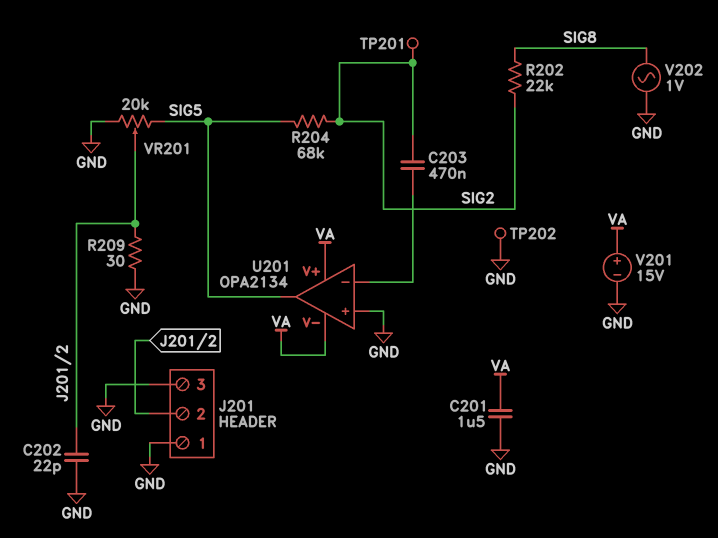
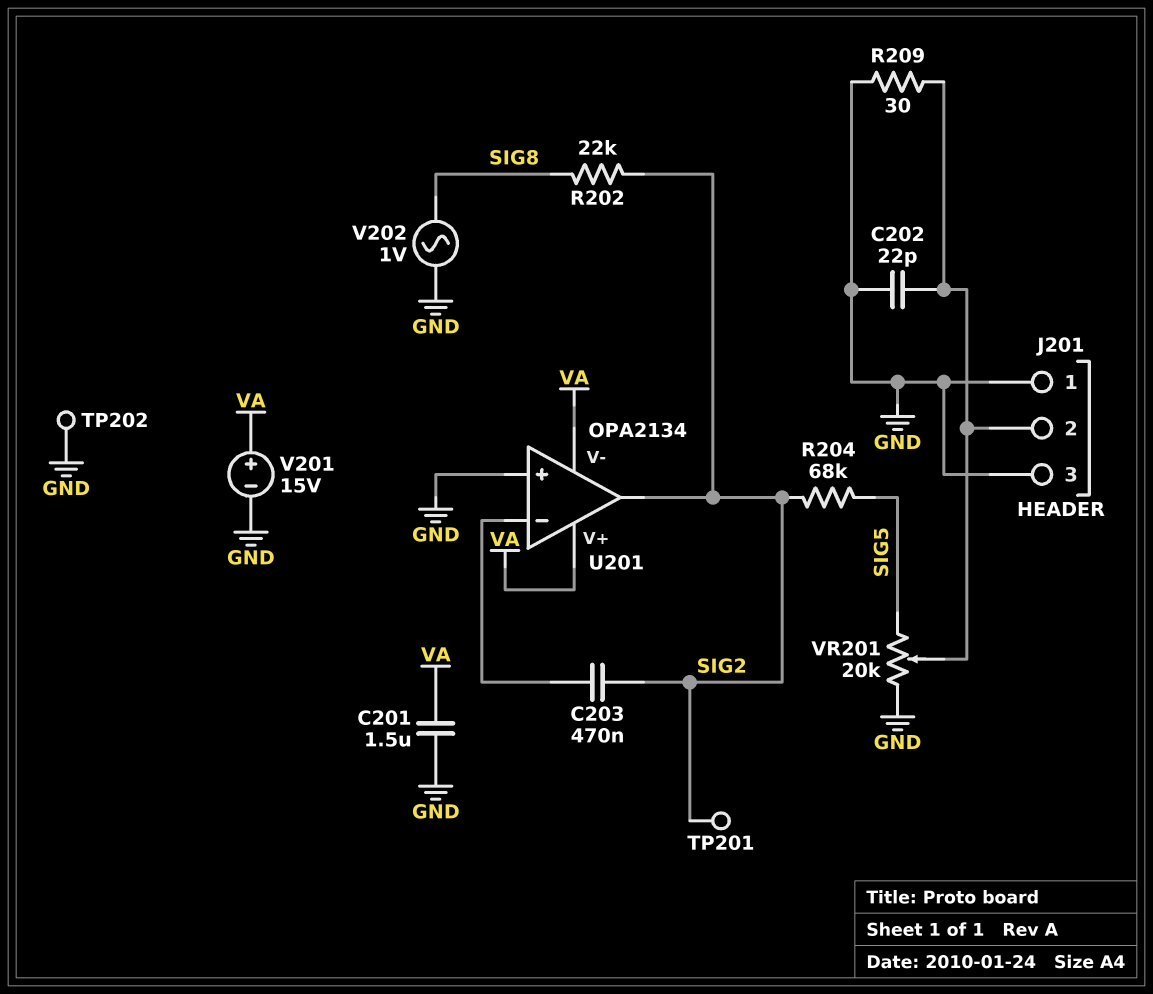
U201 pin out: SIG5 -> SIG2

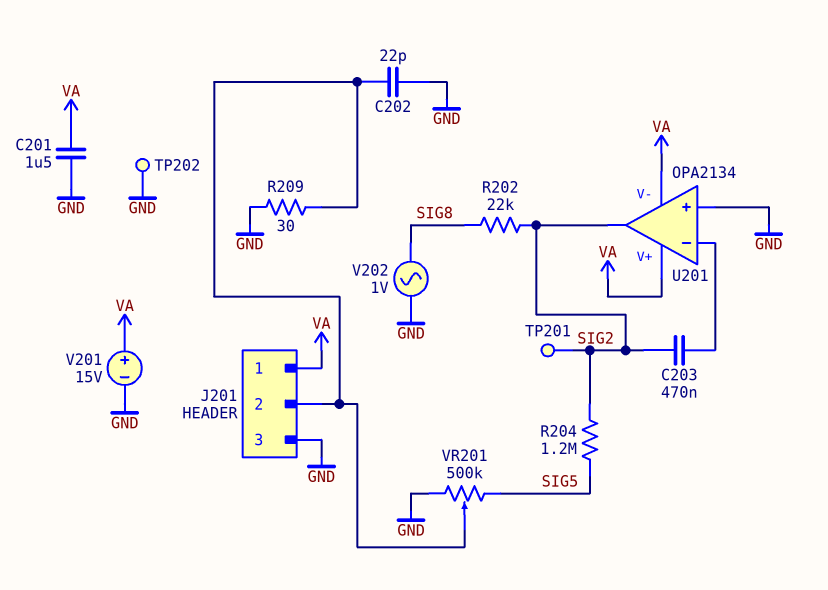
J201 pin 1: GND -> VA
R204: 68k (SIG2, SIG5) -> 1.2M (SIG2, SIG5)
VR201: 20k (GND, SIG5, wiper J201/2) -> 500k (GND, SIG5, wiper J201/2)

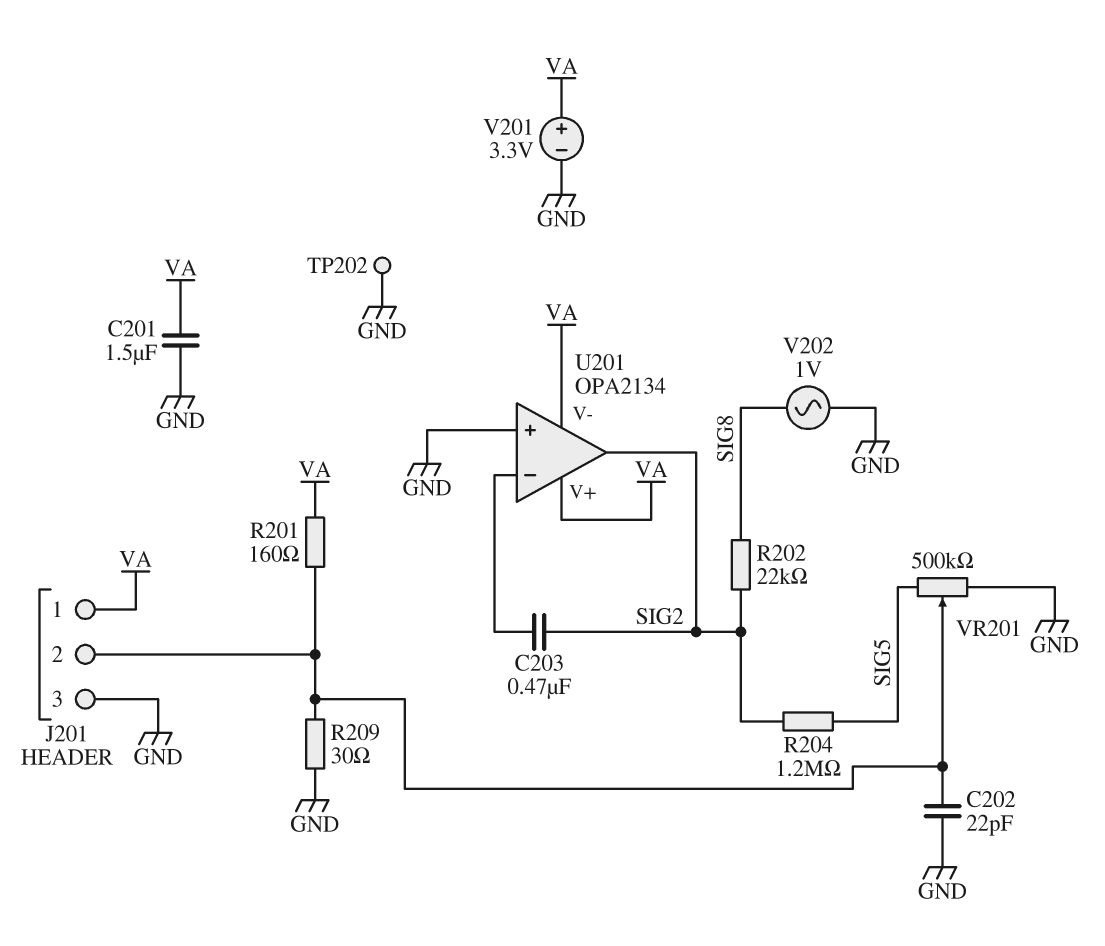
R201: none -> 160 (J201/2, VA)
TP201: test point (SIG2) -> none
V201: 15V (plus VA, minus GND) -> 3.3V (plus VA, minus GND)

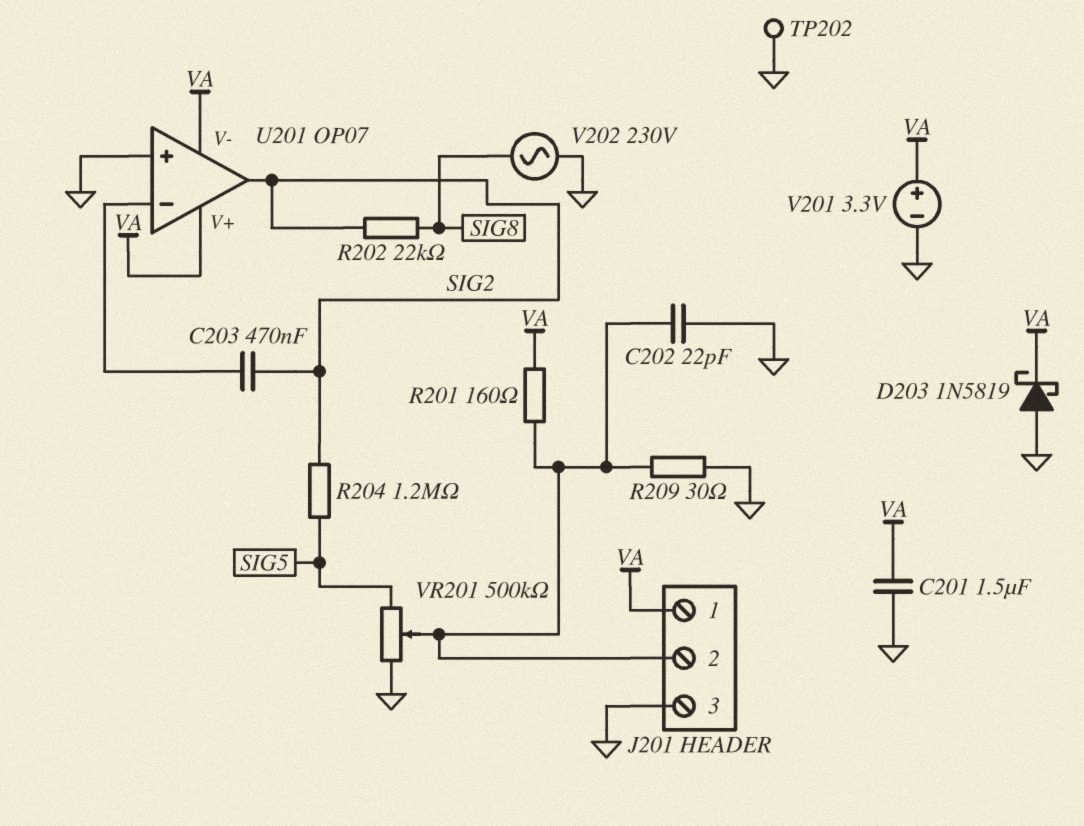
D203: none -> schottky 1N5819 (A GND, K VA)
U201: OPA2134 -> OP07
V202: AC 1V (GND, SIG8) -> AC 230V (GND, SIG8)

